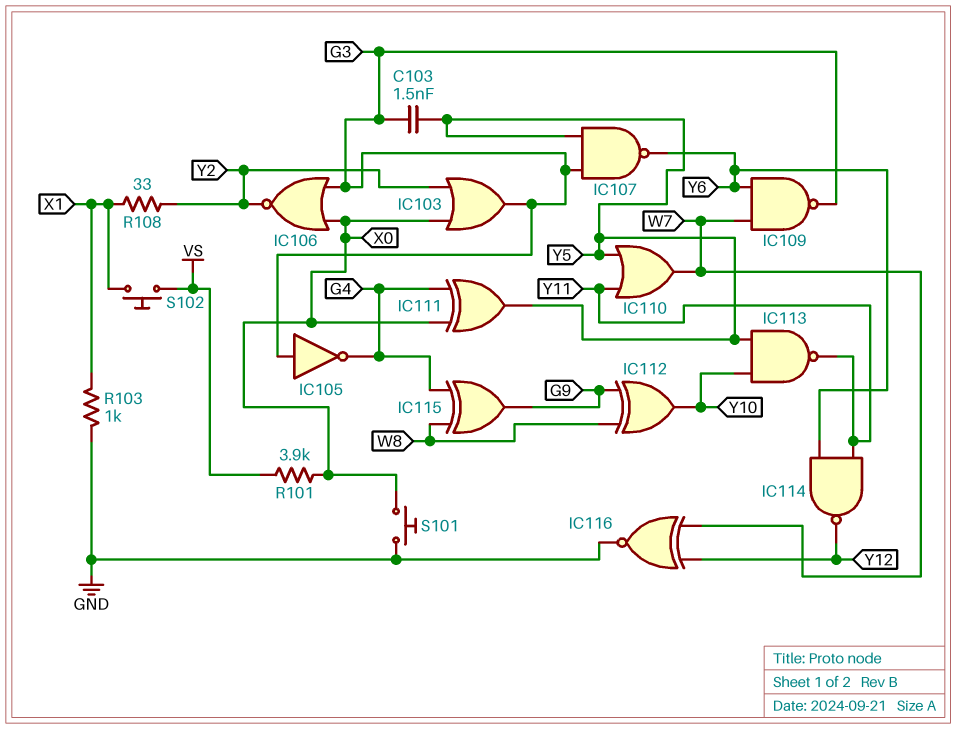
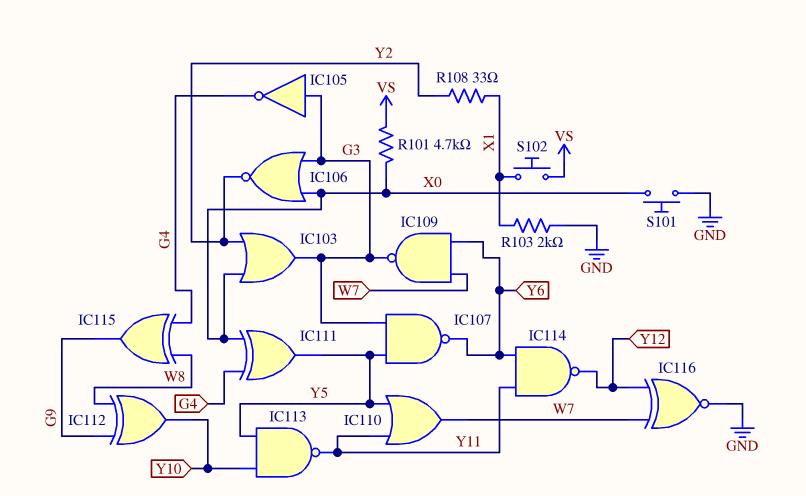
C103: 1.5nF (G3, Y5) -> none
R101: 3.9k (VS, X0) -> 4.7k (VS, X0)
R103: 1k (GND, X1) -> 2k (GND, X1)

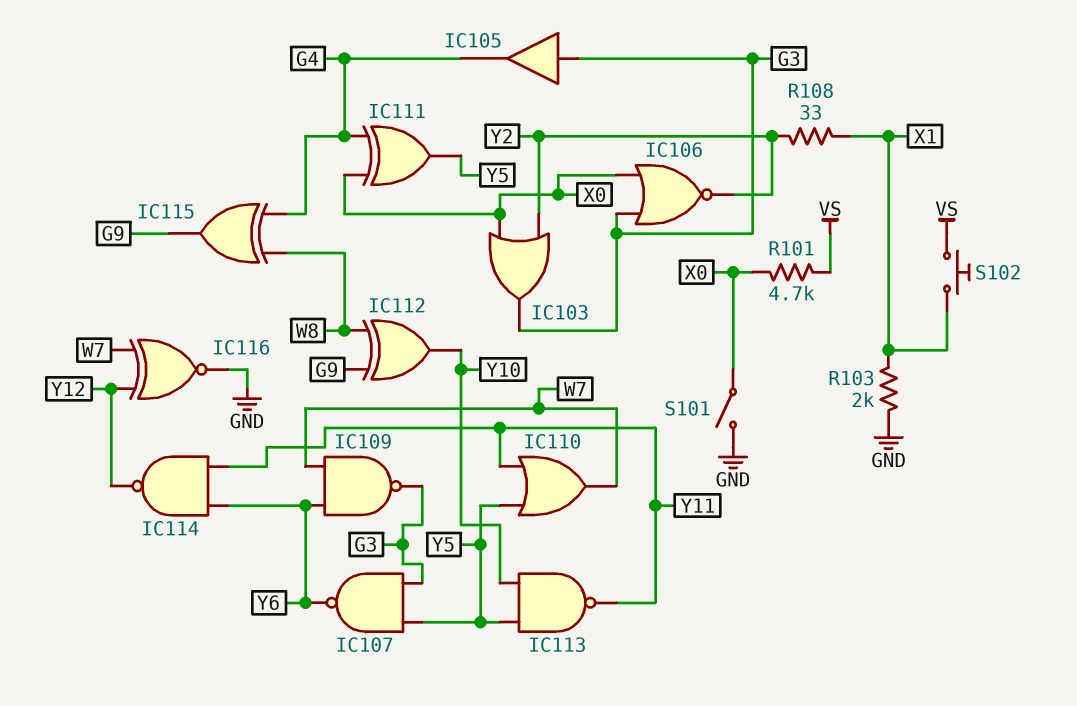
IC105: NOT (in G3, out G4) -> buffer (in G3, out G4)
S101: button (GND, X0) -> switch (GND, X0)

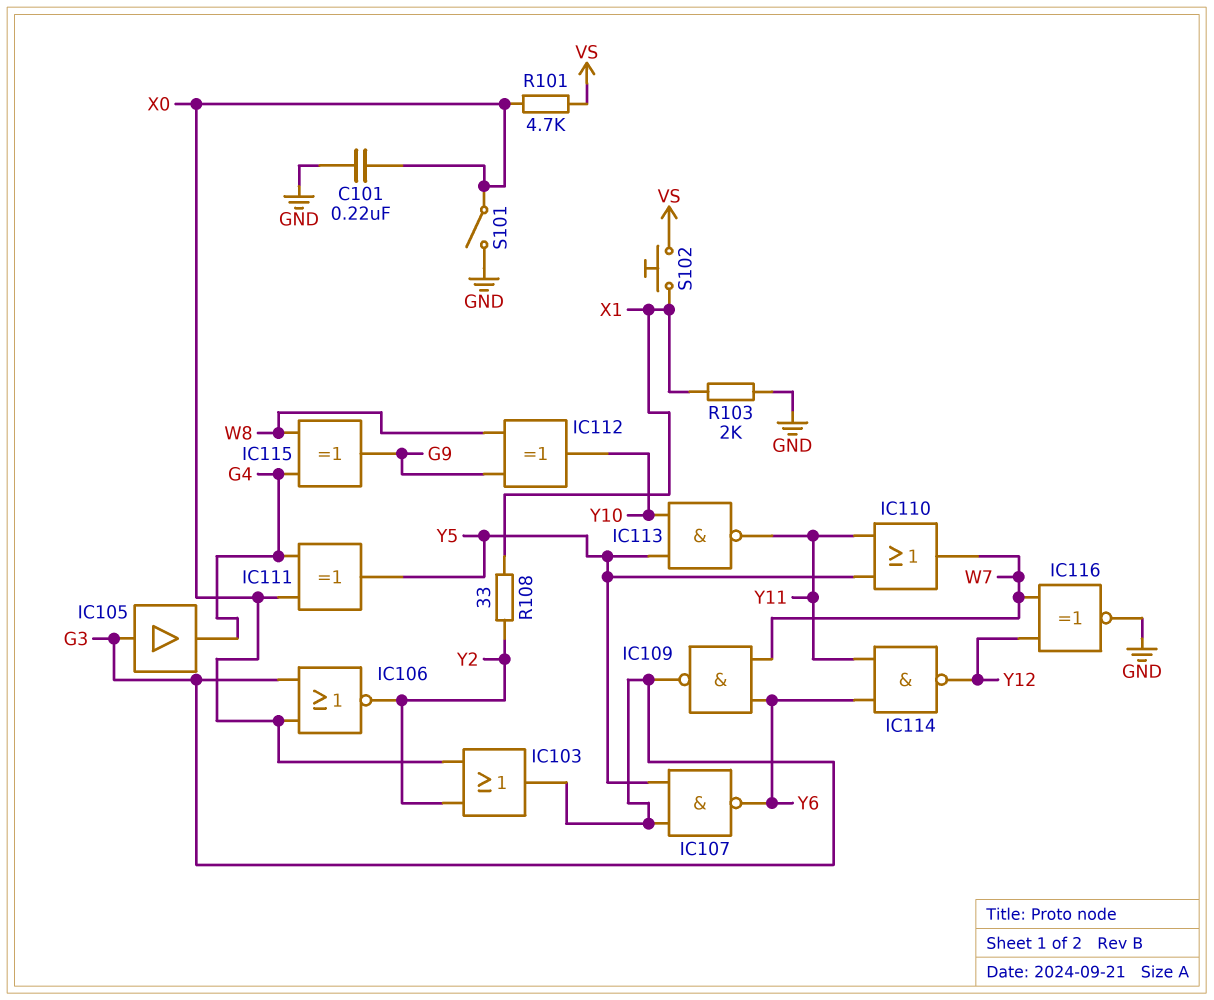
C101: none -> 220nF (GND, X0)

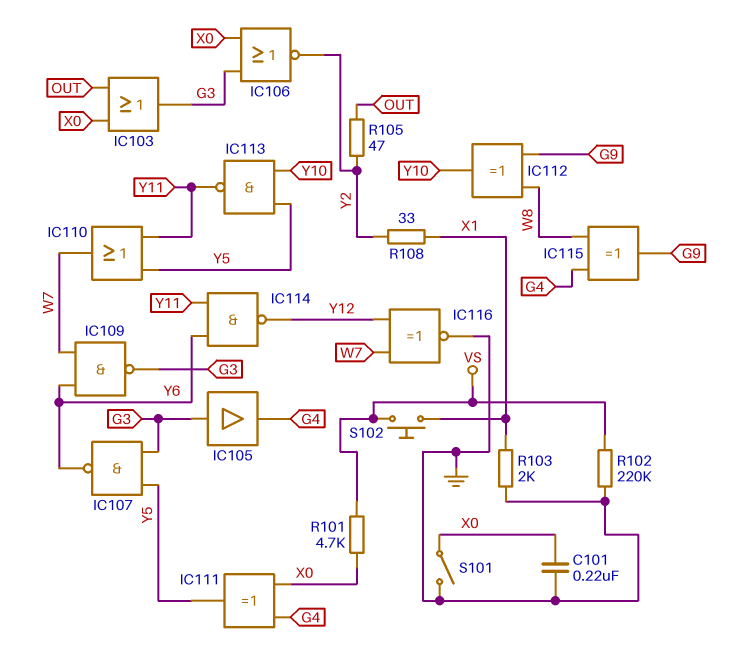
IC103: OR (in X0, in Y2, out G3) -> OR (in OUT, in X0, out G3)
R102: none -> 220k (GND, VS)
R105: none -> 47 (OUT, Y2)

